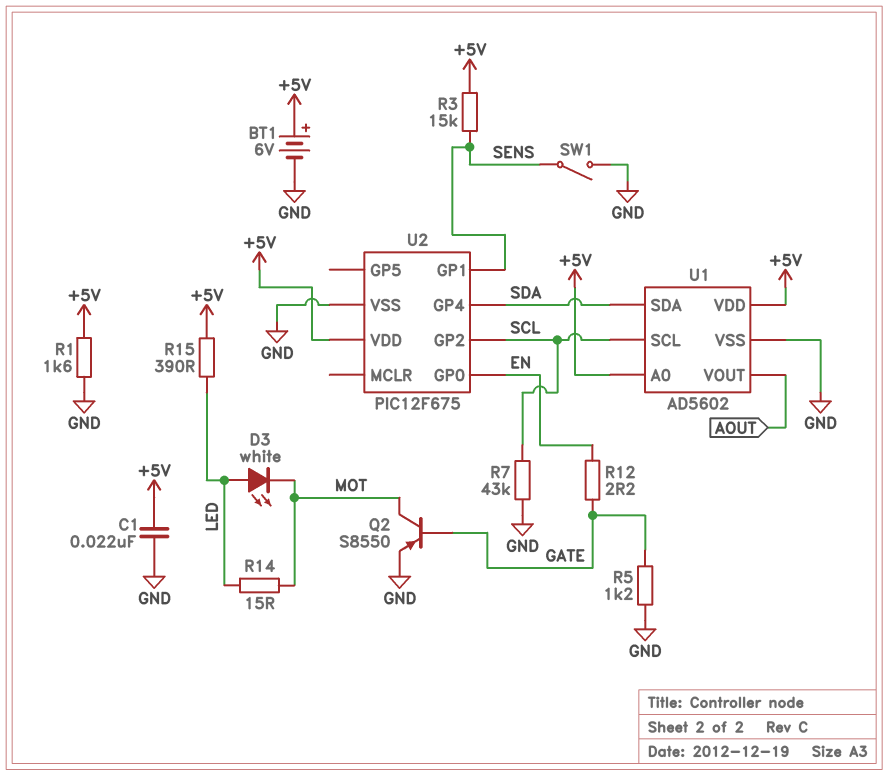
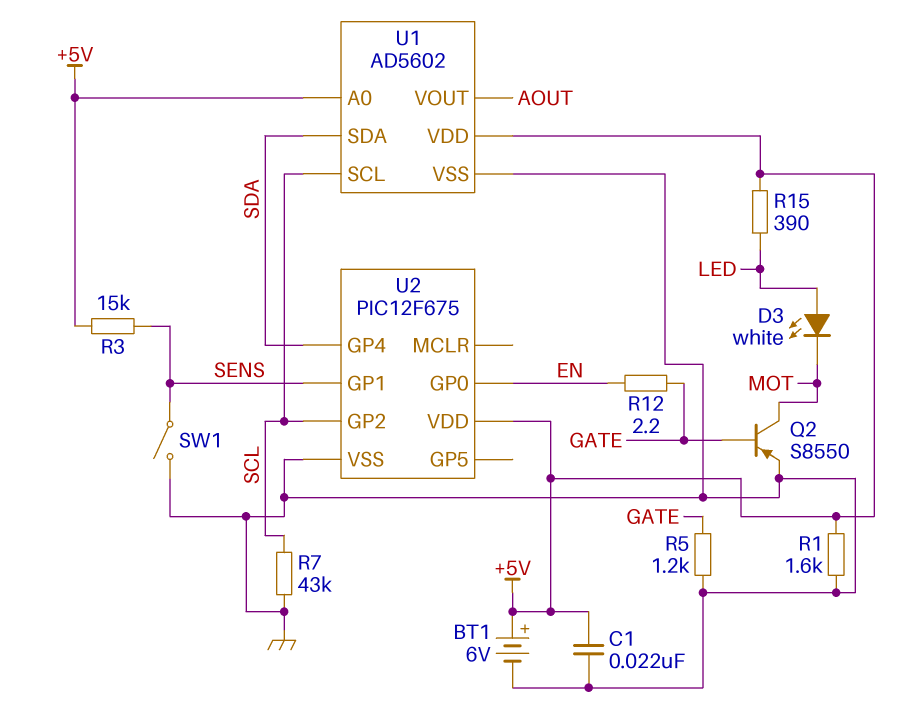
R14: 15 (LED, MOT) -> none

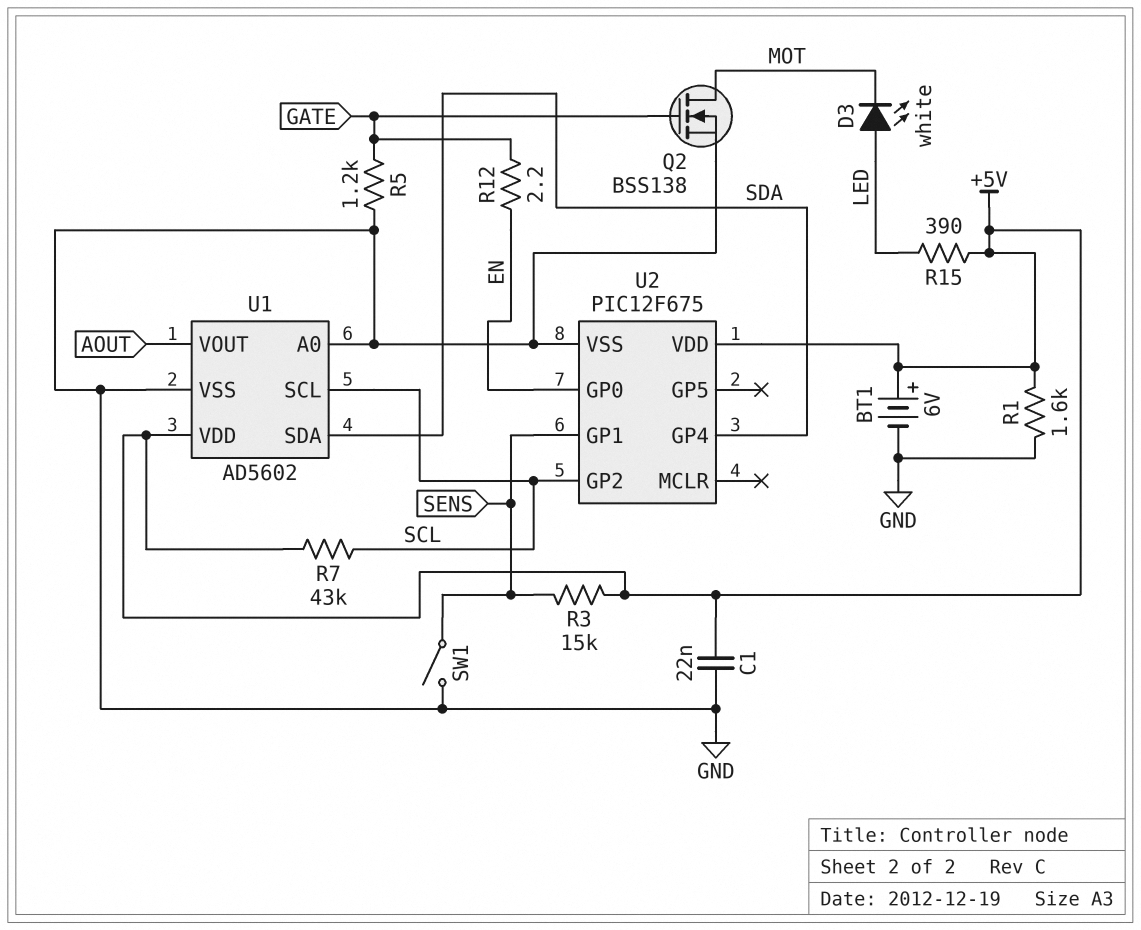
Q2: PNP S8550 (B GATE, C MOT, E GND) -> NMOS BSS138 (G GATE, D MOT, S GND)
R7: 43k (GND, SCL) -> 43k (+5V, SCL)
U1 pin A0: +5V -> GND

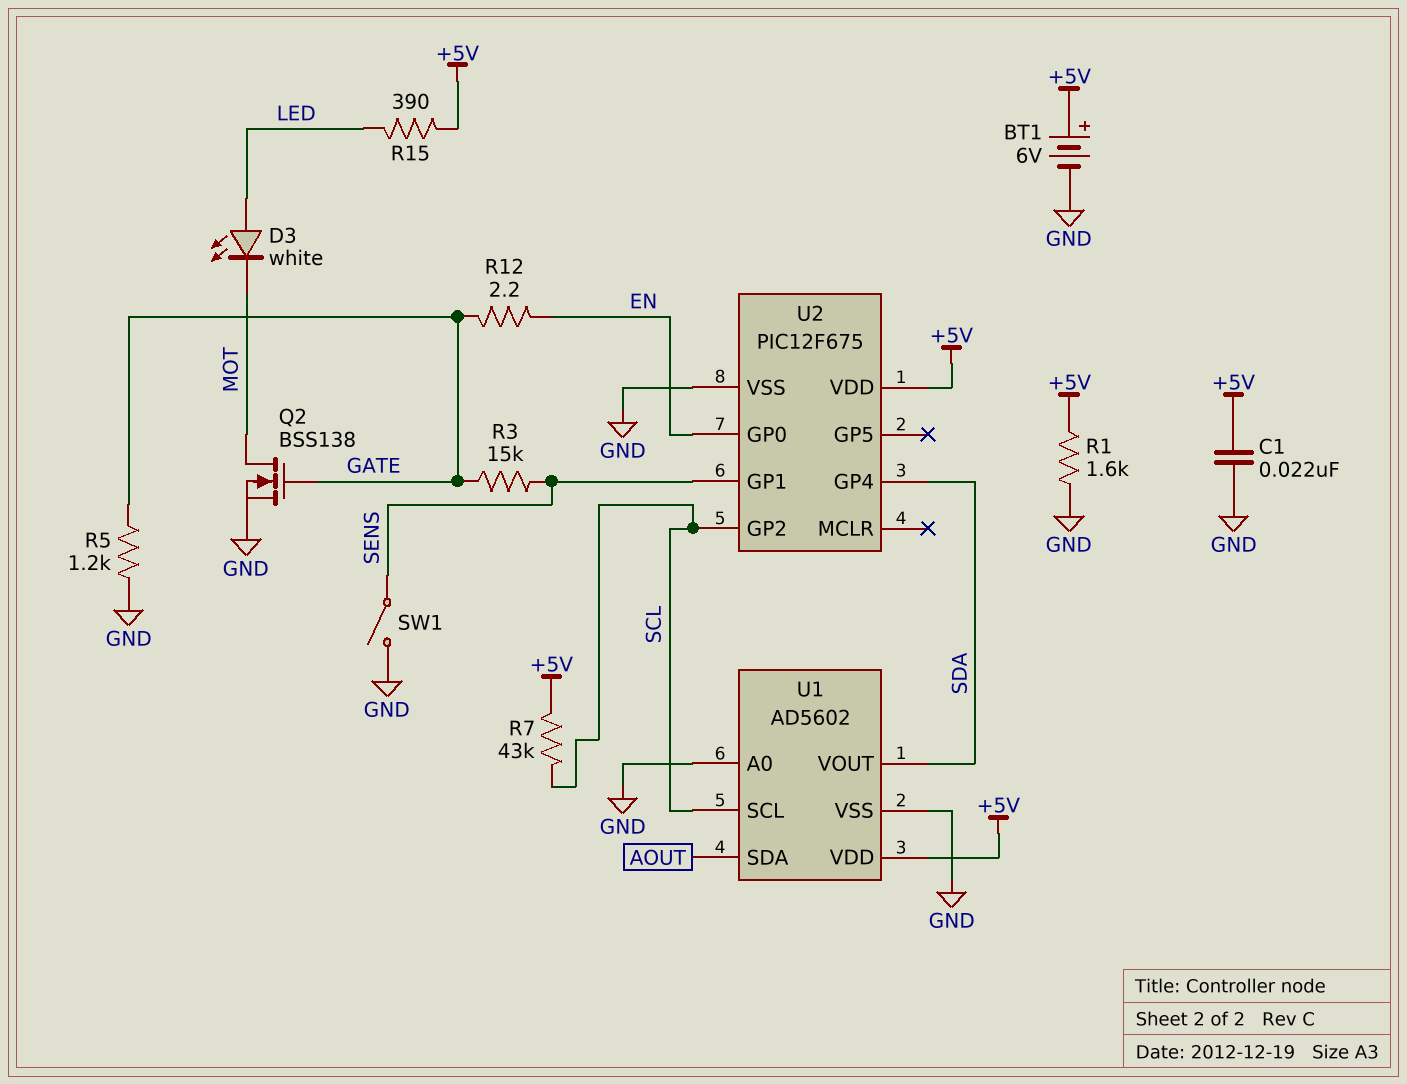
R3: 15k (+5V, SENS) -> 15k (GATE, SENS)
U1 pin SDA: SDA -> AOUT
U1 pin VOUT: AOUT -> SDA

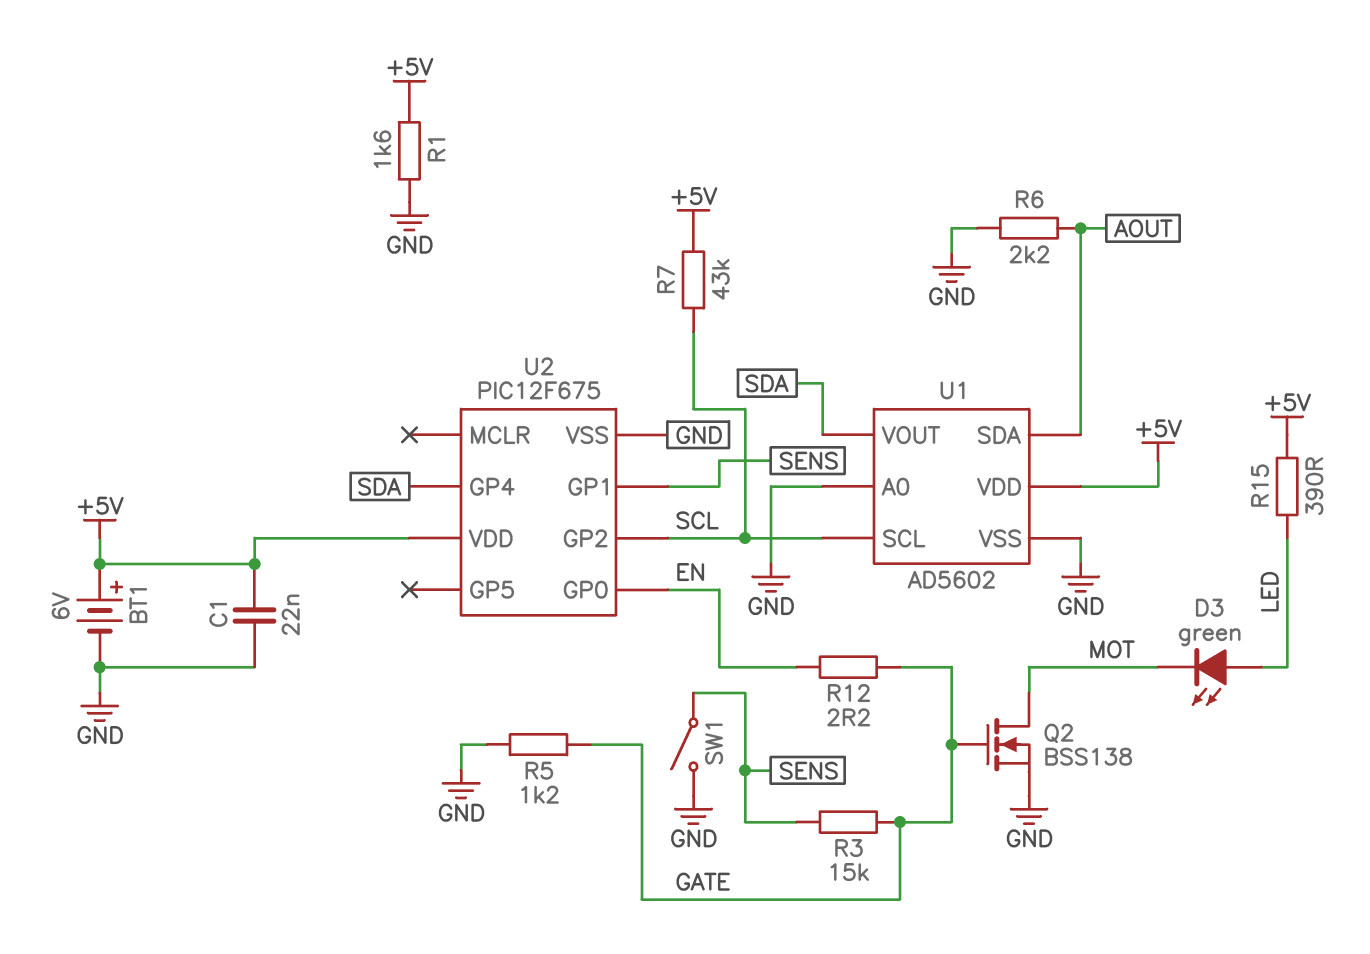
D3: LED white (A LED, K MOT) -> LED green (A LED, K MOT)
R6: none -> 2.2k (AOUT, GND)

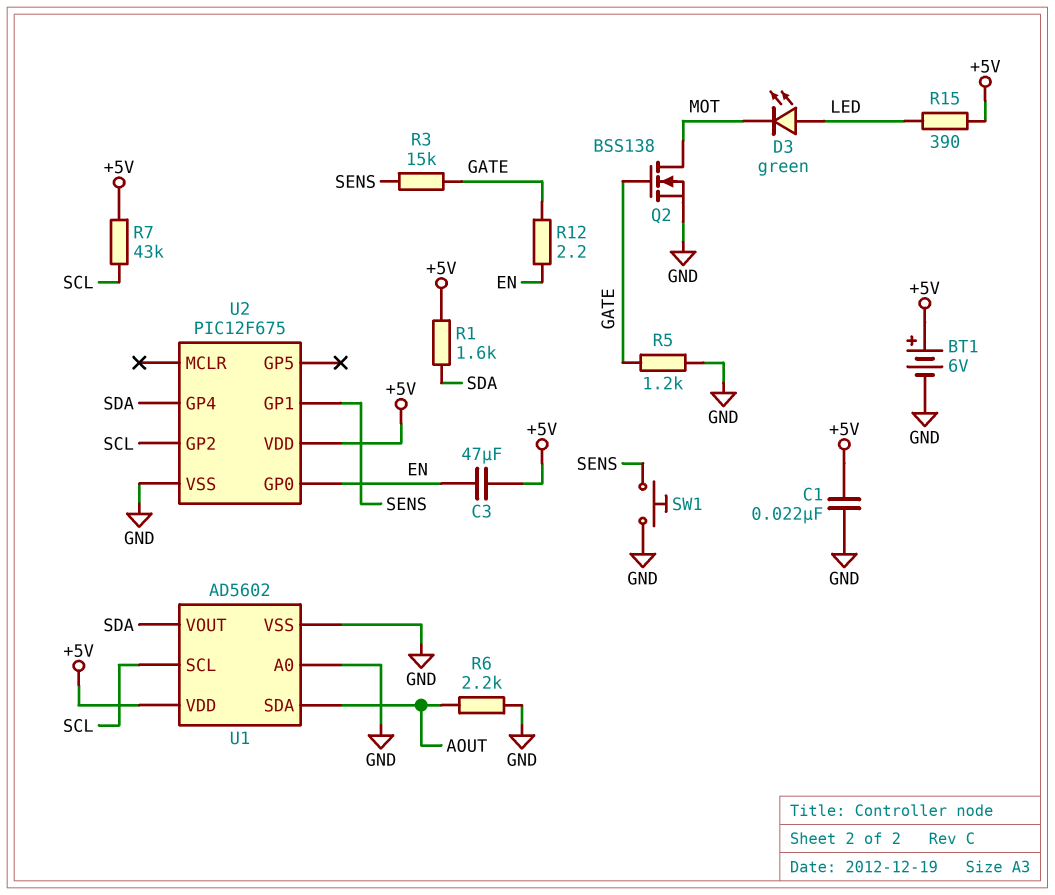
C3: none -> 47uF (+5V, EN)
R1: 1.6k (+5V, GND) -> 1.6k (+5V, SDA)
SW1: switch (GND, SENS) -> button (GND, SENS)

